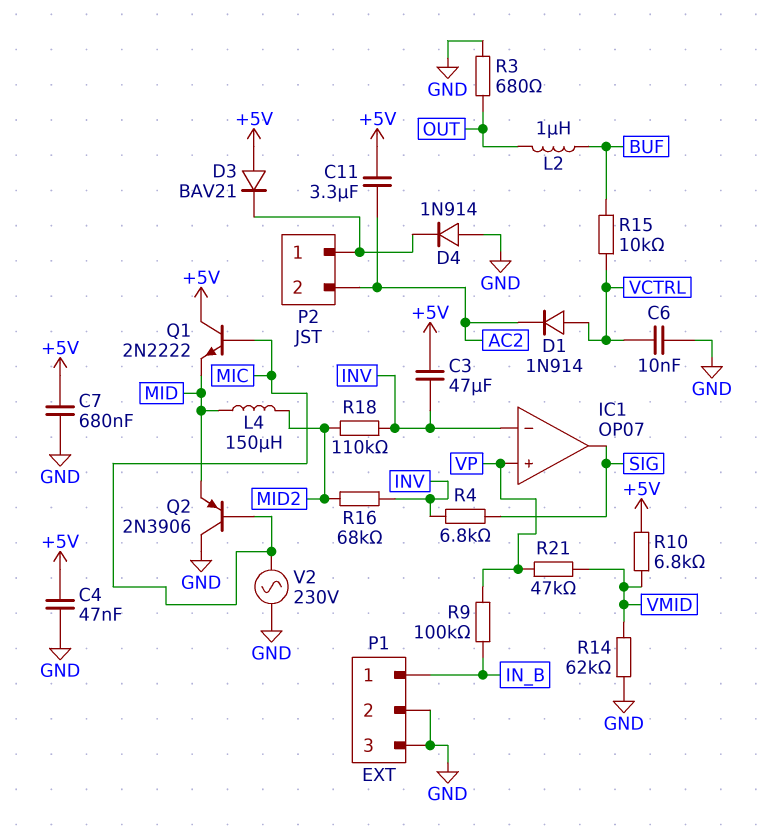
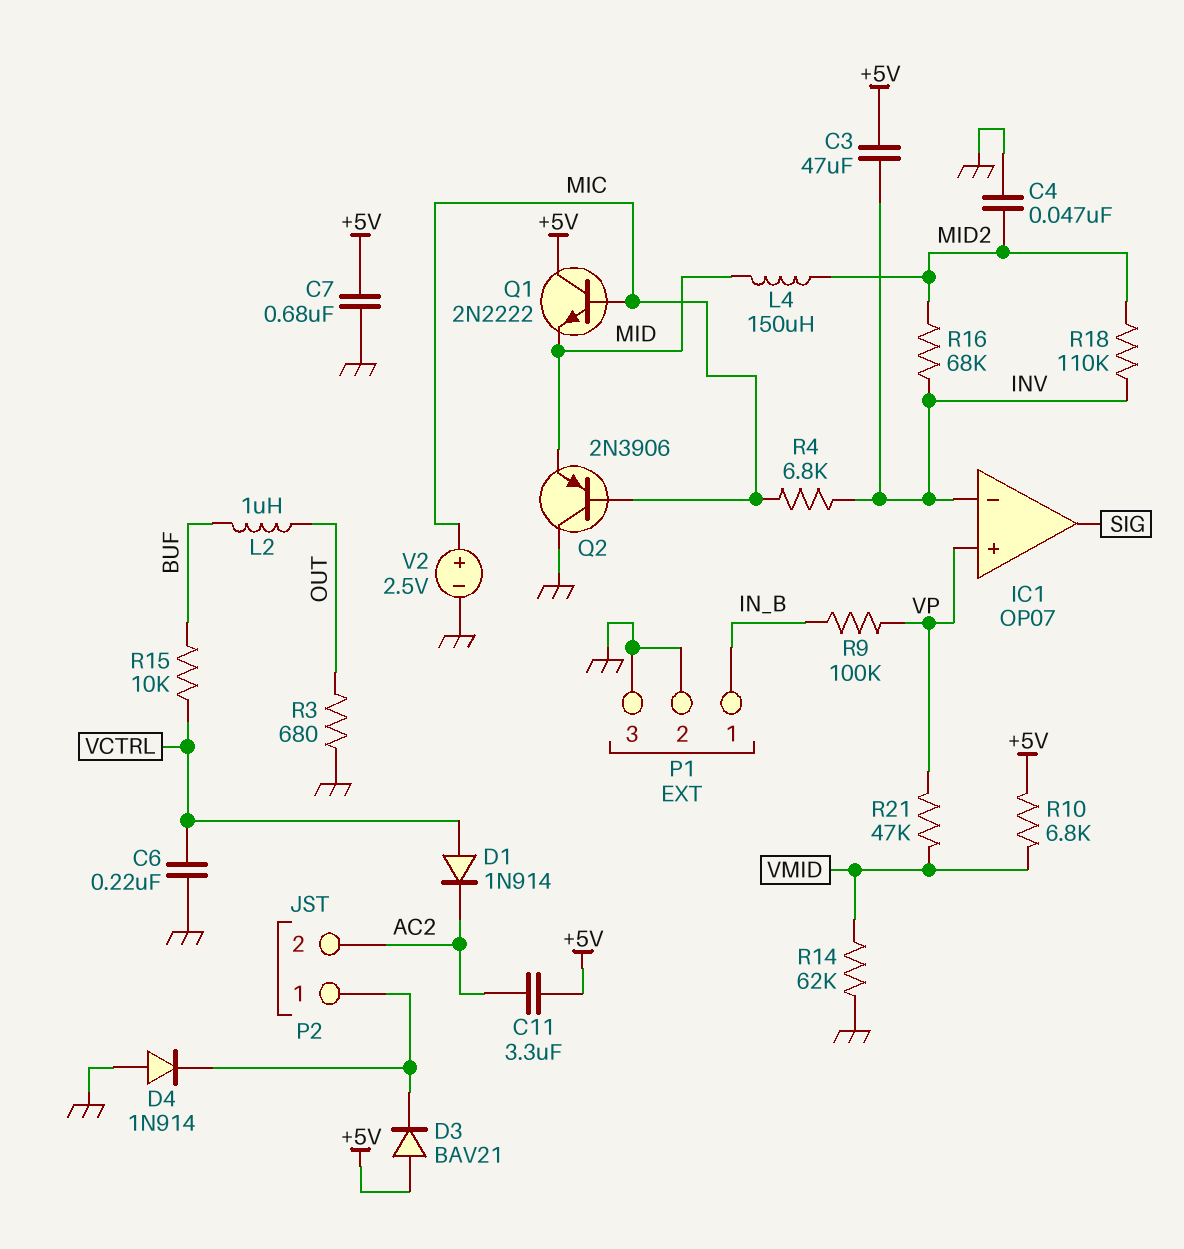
C4: 47nF (+5V, GND) -> 47nF (GND, MID2)
C6: 10nF (GND, VCTRL) -> 220nF (GND, VCTRL)
R4: 6.8k (INV, SIG) -> 6.8k (INV, MIC)
V2: AC 230V (GND, MIC) -> 2.5V (plus MIC, minus GND)

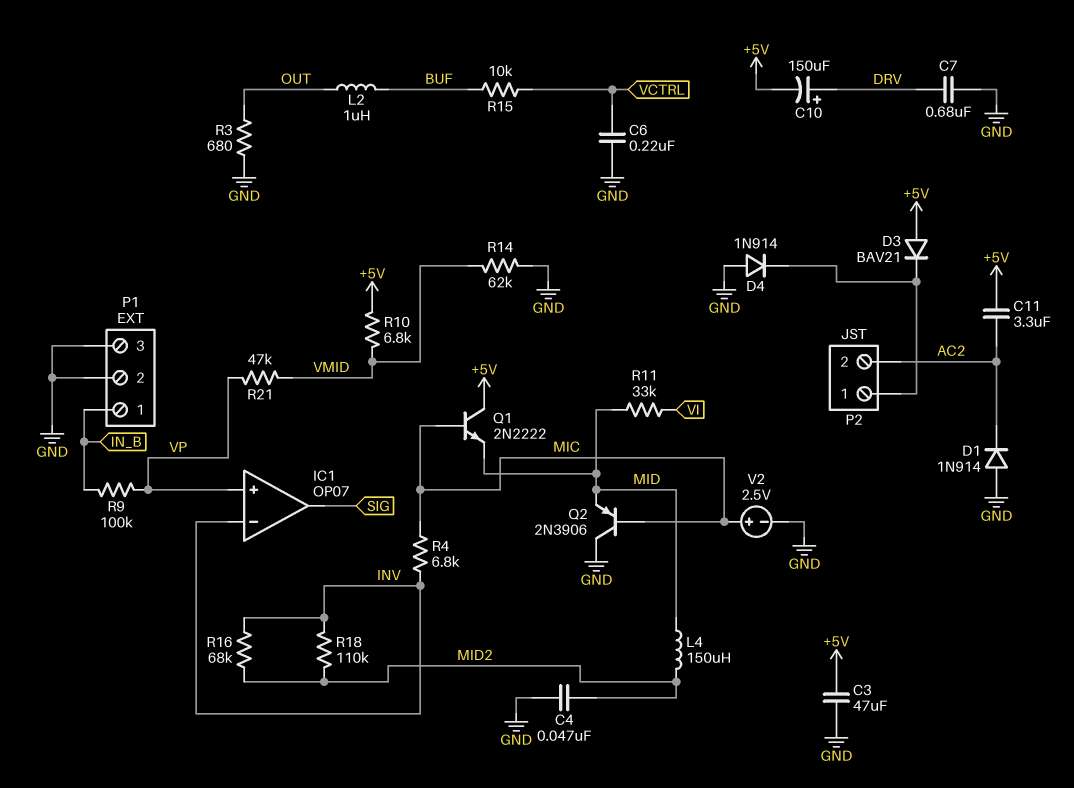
C3: 47uF (+5V, INV) -> 47uF (+5V, GND)
C7: 680nF (+5V, GND) -> 680nF (DRV, GND)
C10: none -> 150uF (plus DRV, minus +5V)
D1: diode 1N914 (A VCTRL, K AC2) -> diode 1N914 (A GND, K AC2)
R11: none -> 33k (MID, VI)

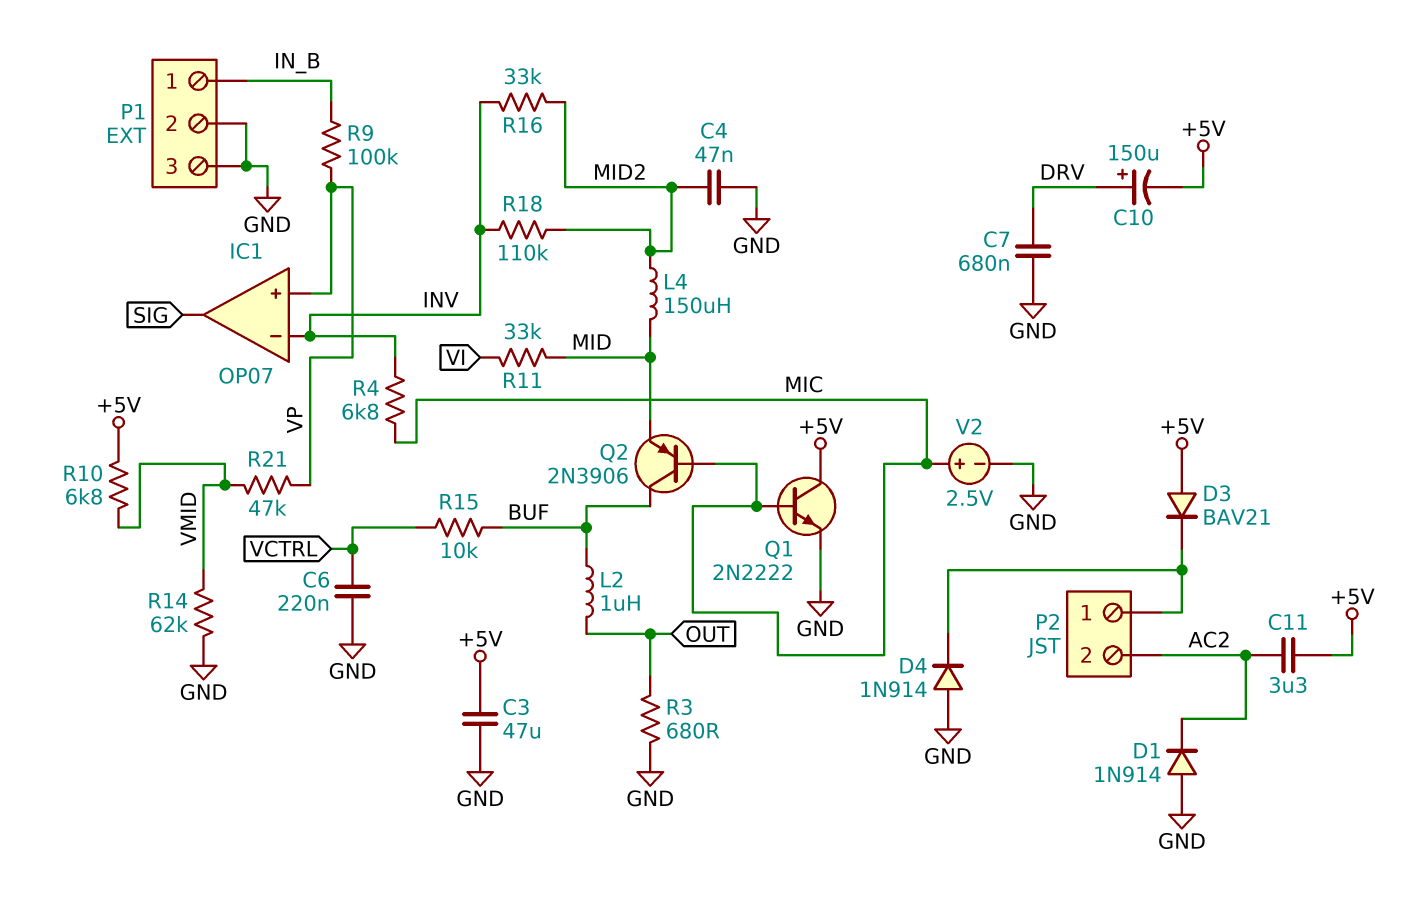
Q1: NPN 2N2222 (B MIC, C +5V, E MID) -> NPN 2N2222 (B MIC, C +5V, E GND)
Q2: PNP 2N3906 (B MIC, C GND, E MID) -> PNP 2N3906 (B MIC, C BUF, E MID)
R16: 68k (INV, MID2) -> 33k (INV, MID2)

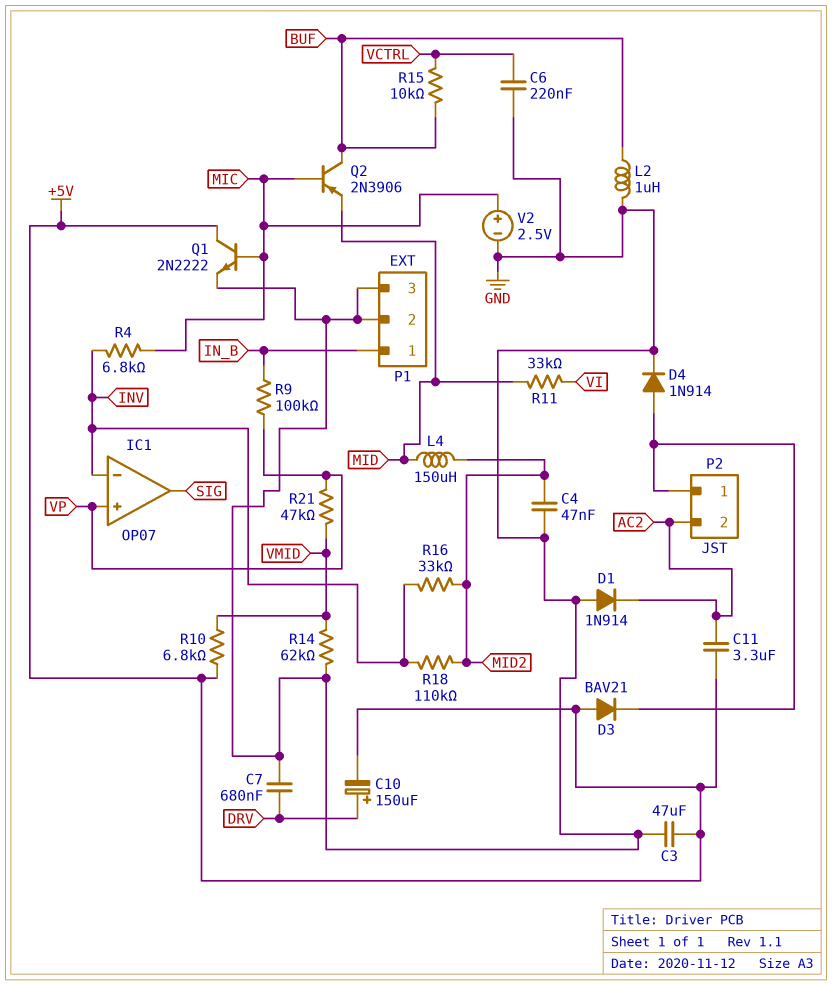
D4: diode 1N914 (A GND, K P2/1) -> diode 1N914 (A P2/1, K GND)
L2: 1uH (BUF, OUT) -> 1uH (BUF, GND)
R3: 680 (GND, OUT) -> none

